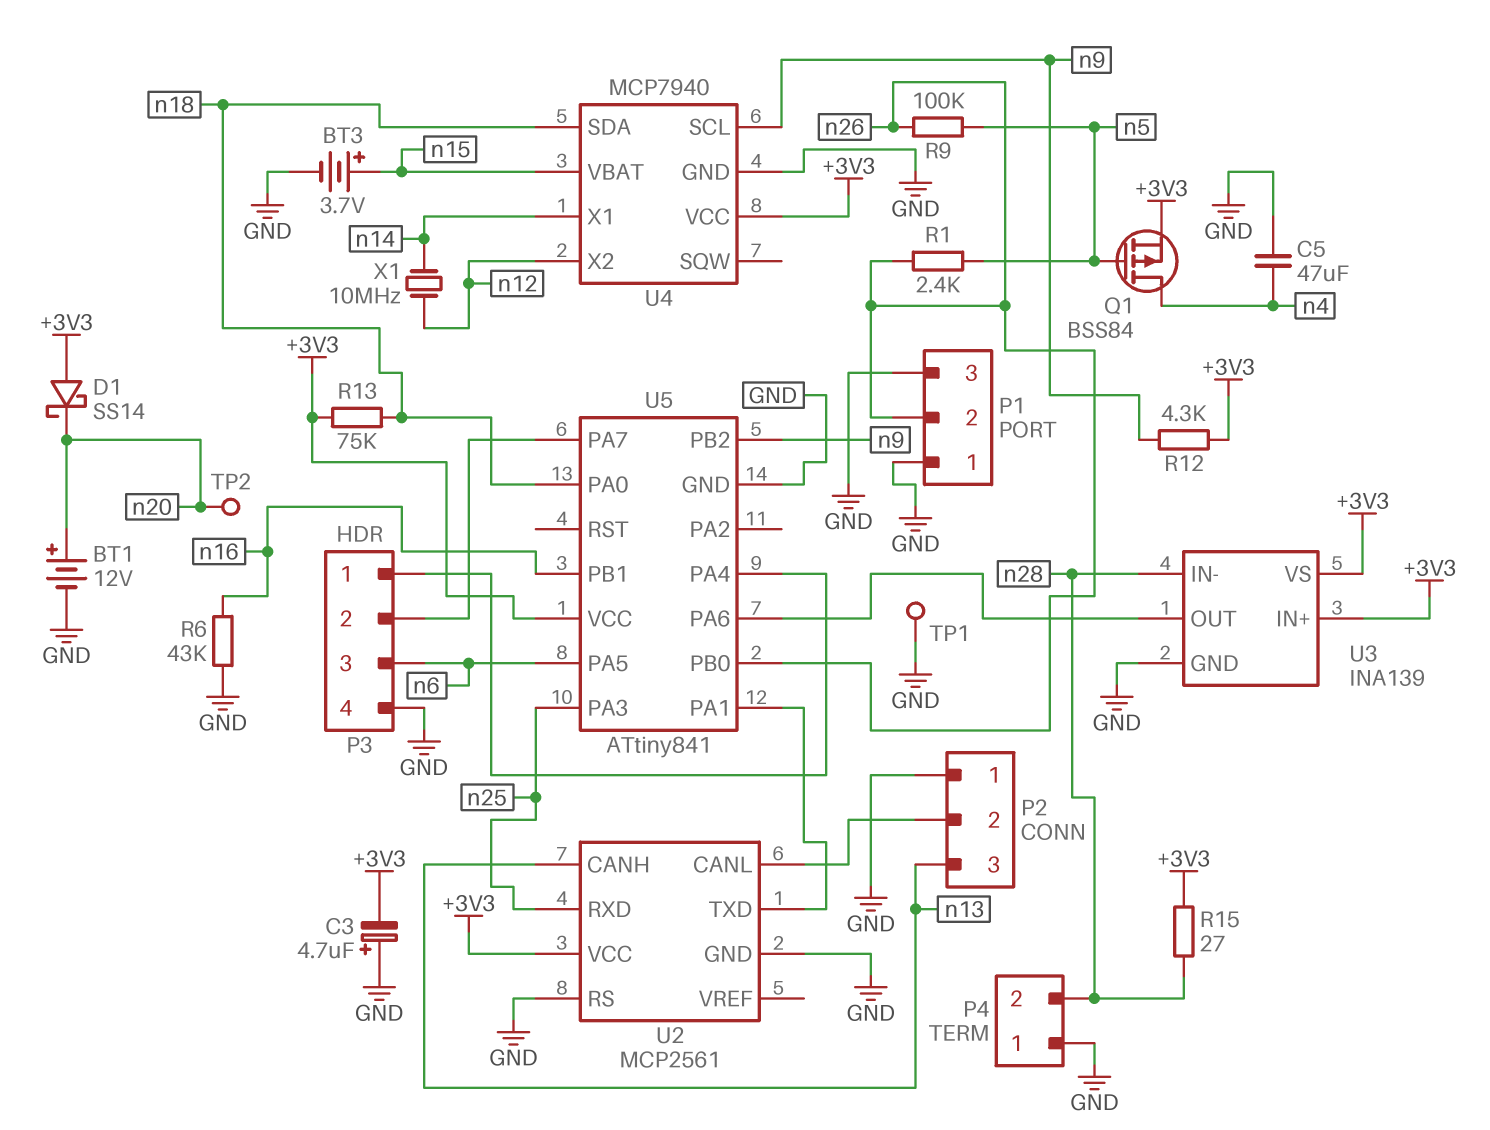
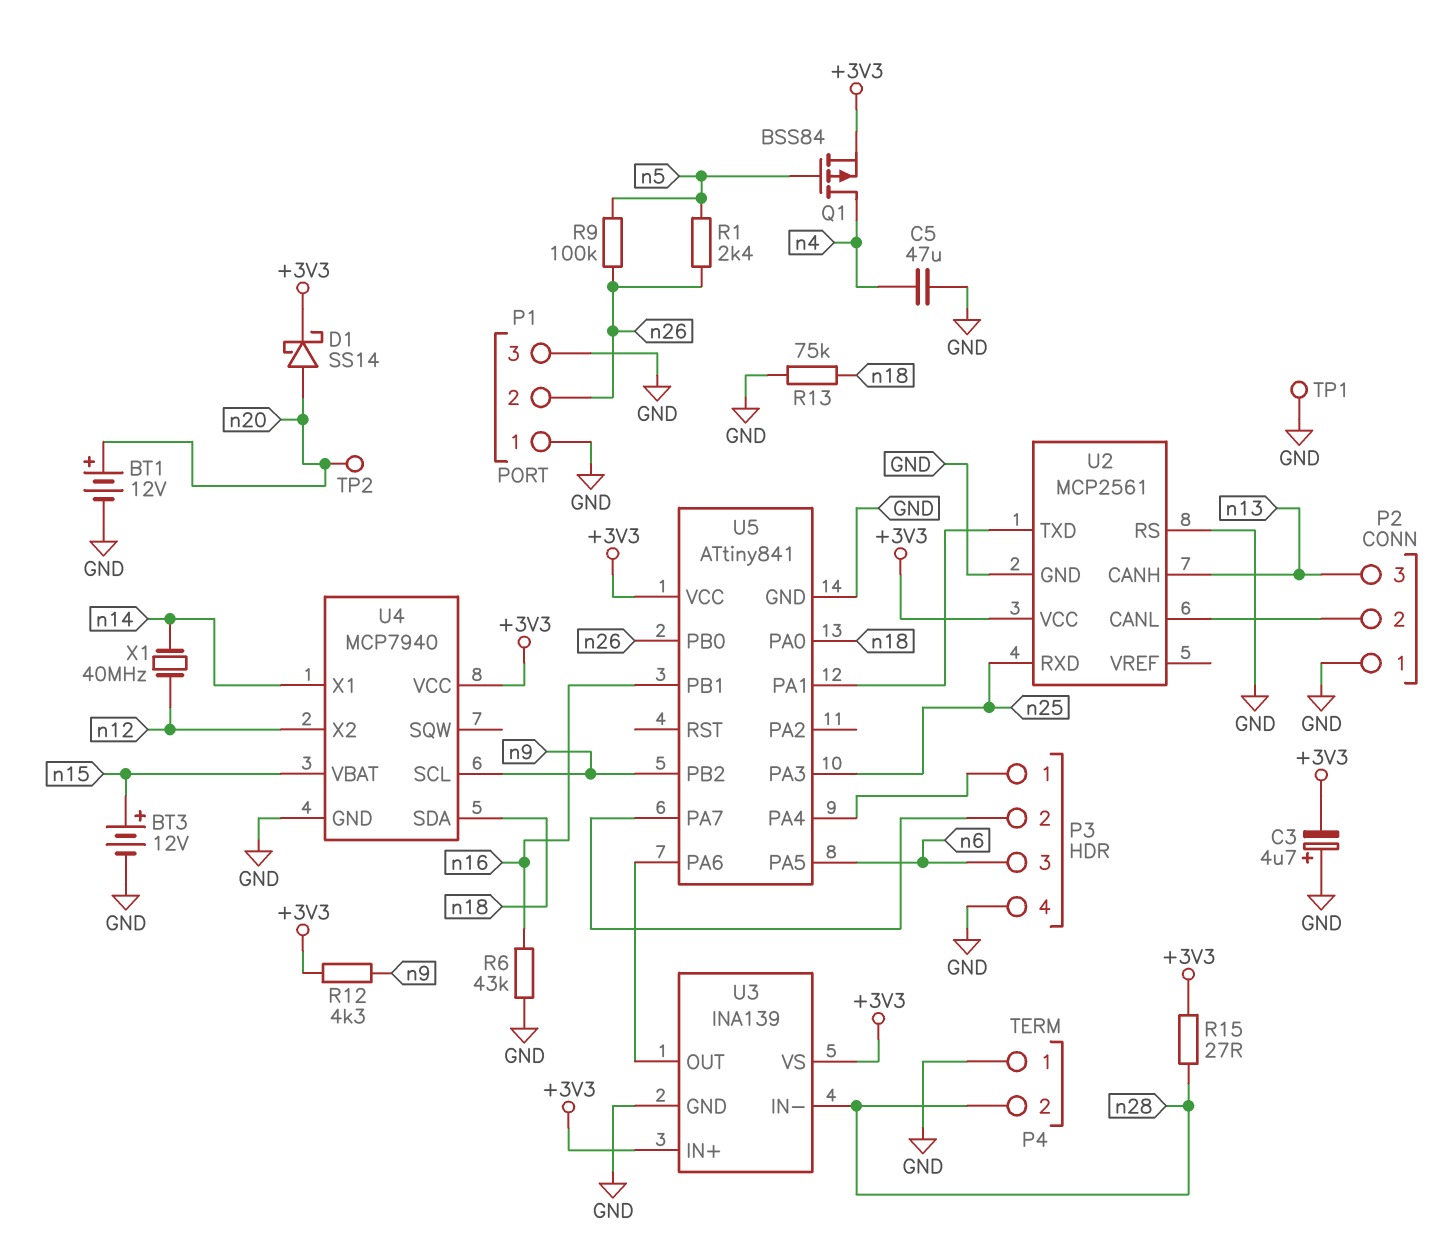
BT3: 3.7V (plus n15, minus GND) -> 12V (plus n15, minus GND)
D1: schottky SS14 (A +3V3, K n20) -> schottky SS14 (A n20, K +3V3)
R13: 75k (+3V3, n18) -> 75k (GND, n18)
X1: 10MHz (n12, n14) -> 40MHz (n12, n14)

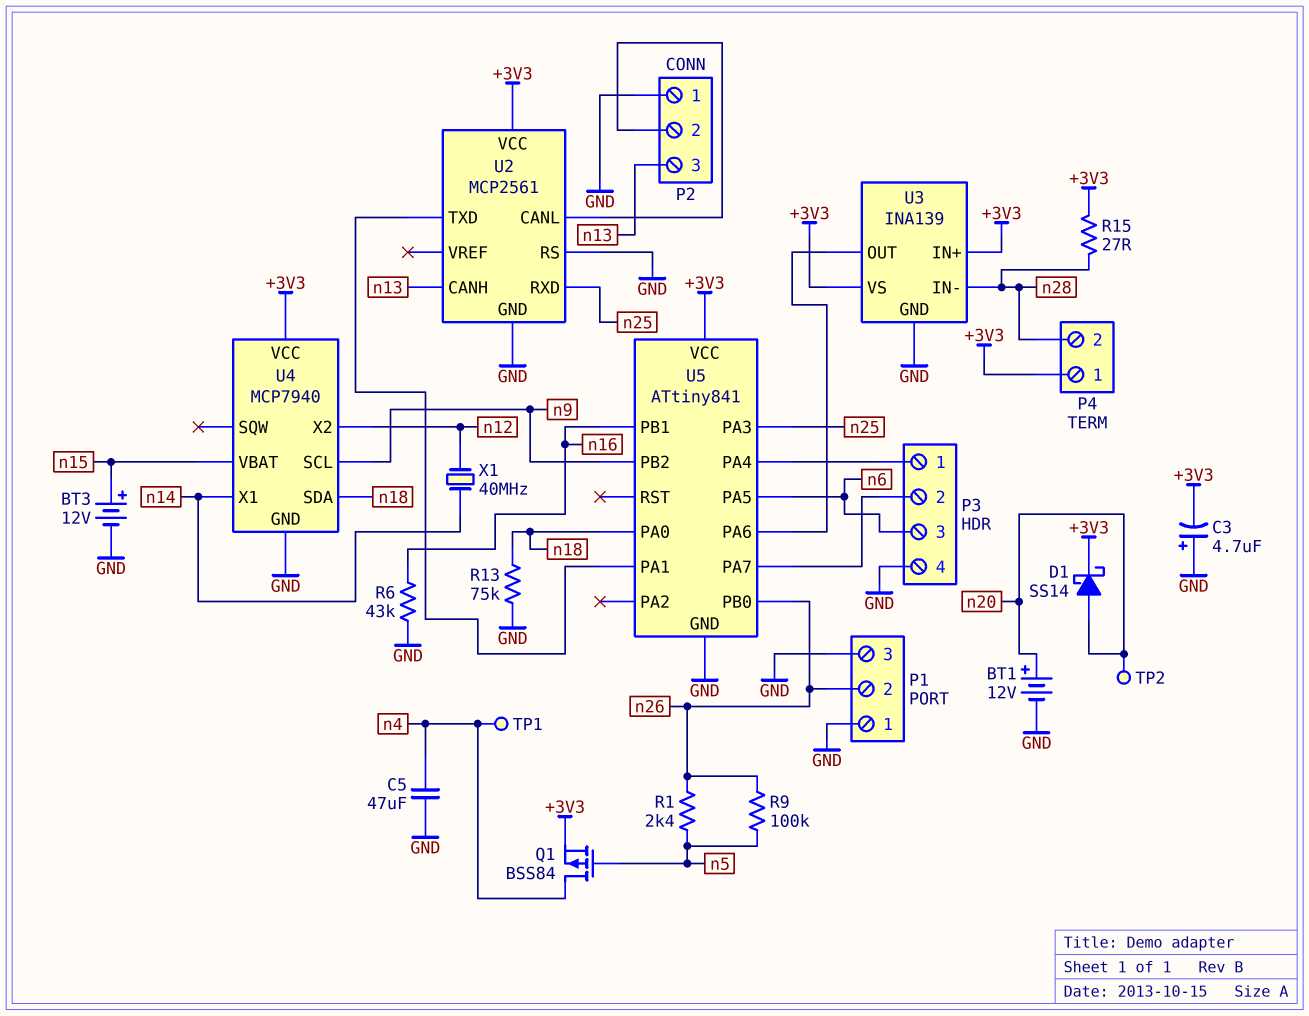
P4 pin 1: GND -> +3V3
R12: 4.3k (+3V3, n9) -> none
TP1: test point (GND) -> test point (n4)

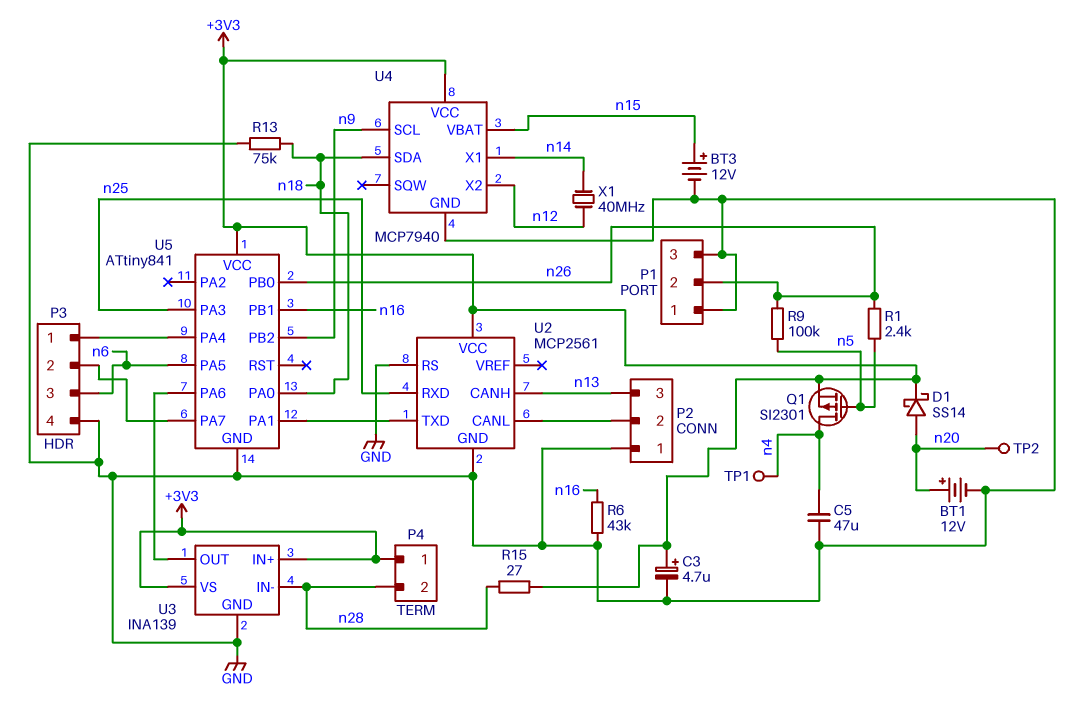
C3: 4.7uF (plus GND, minus +3V3) -> 4.7uF (plus +3V3, minus GND)
Q1: PMOS BSS84 (G n5, D n4, S +3V3) -> PMOS SI2301 (G n5, D n4, S +3V3)

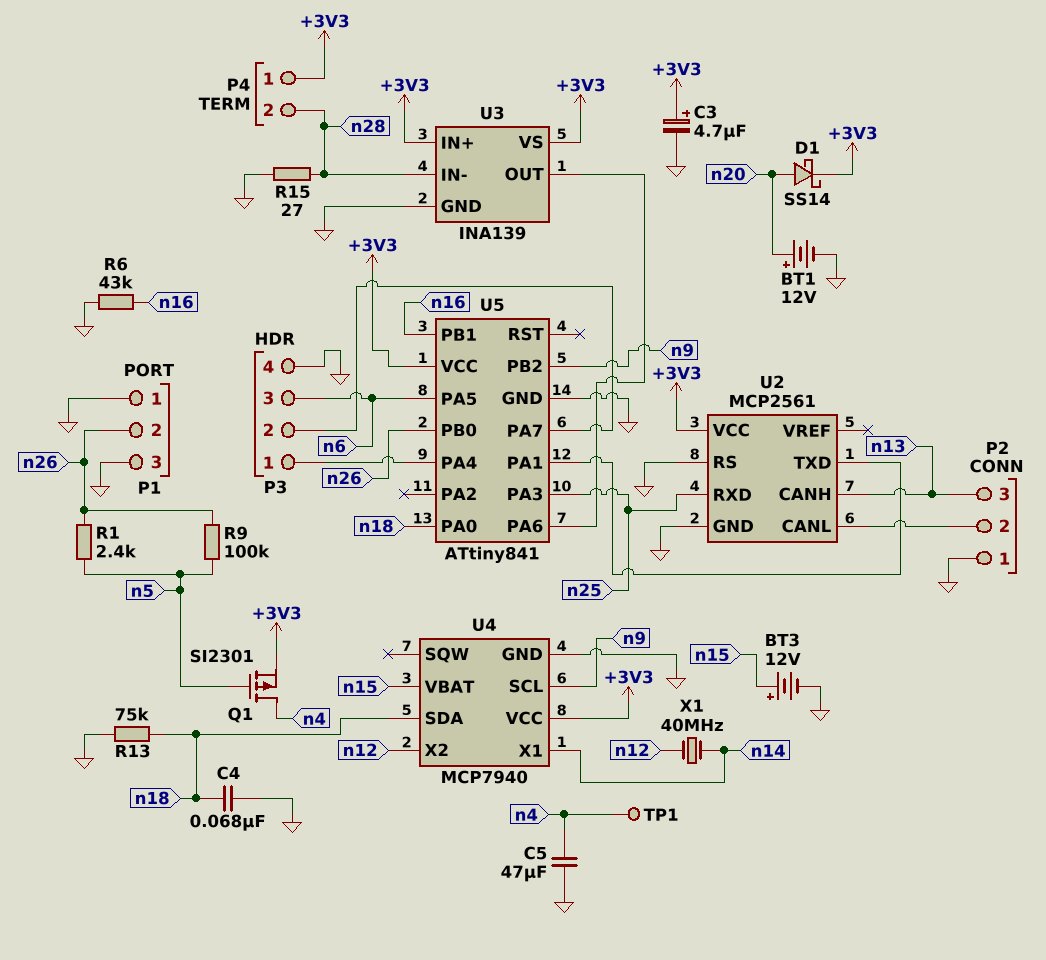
C4: none -> 68nF (GND, n18)
R15: 27 (+3V3, n28) -> 27 (GND, n28)
TP2: test point (n20) -> none

